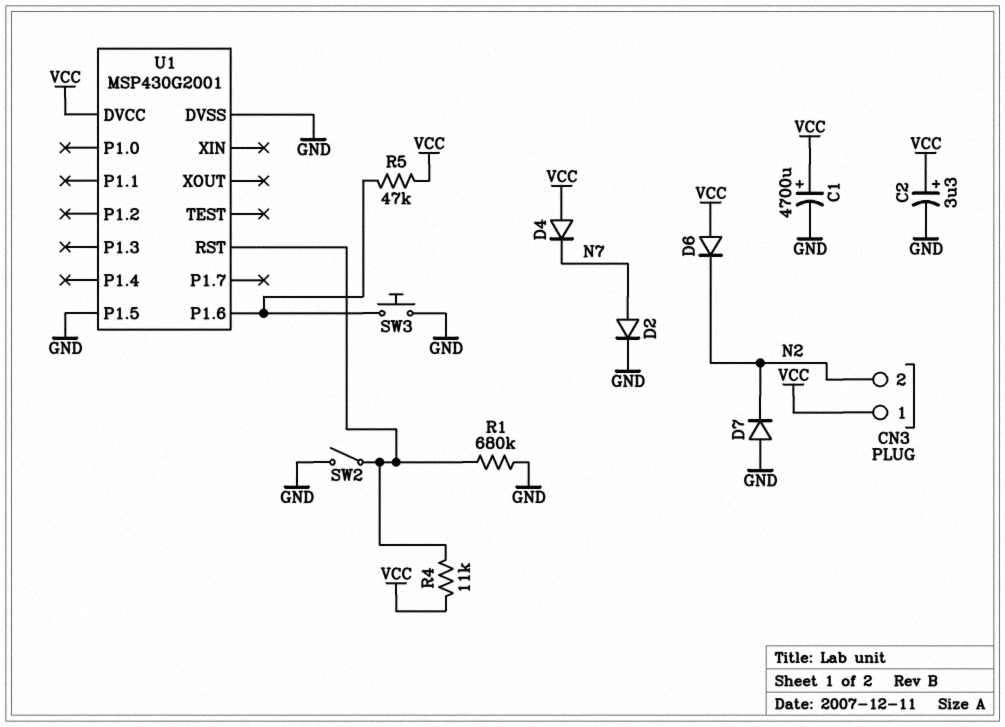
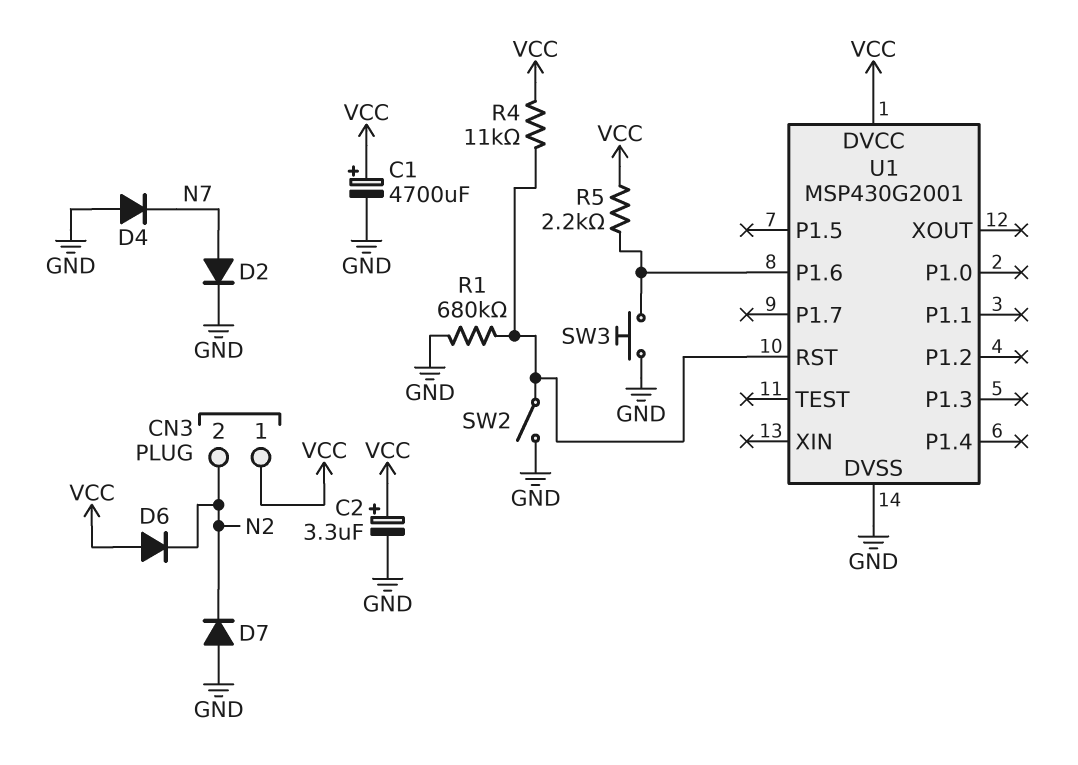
D4: diode (A VCC, K N7) -> diode (A GND, K N7)
R5: 47k (U1/P1.6, VCC) -> 2.2k (U1/P1.6, VCC)
U1 pin P1.5: GND -> none

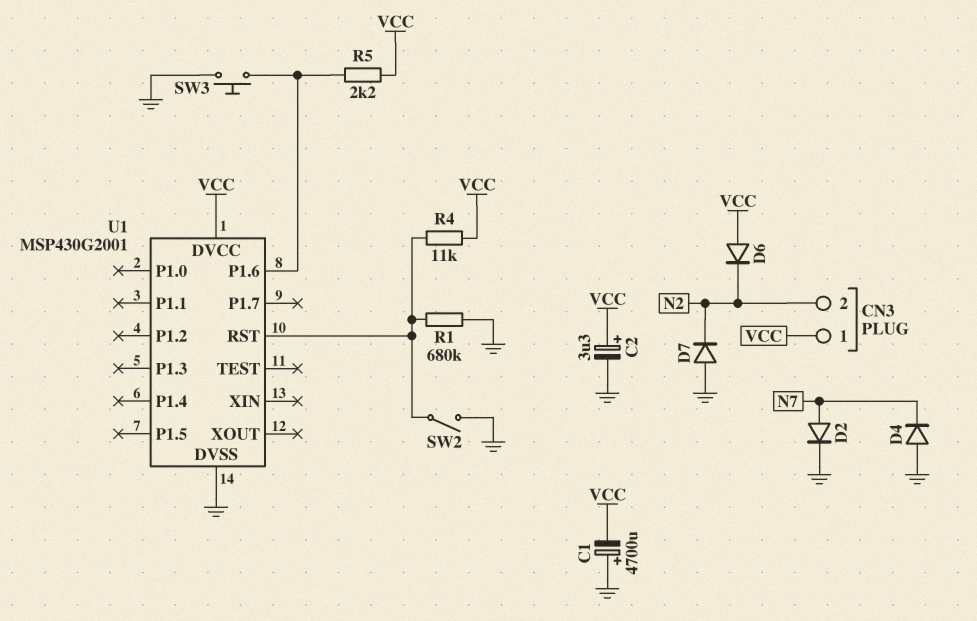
C1: 4700uF (plus VCC, minus GND) -> 4700uF (plus GND, minus VCC)

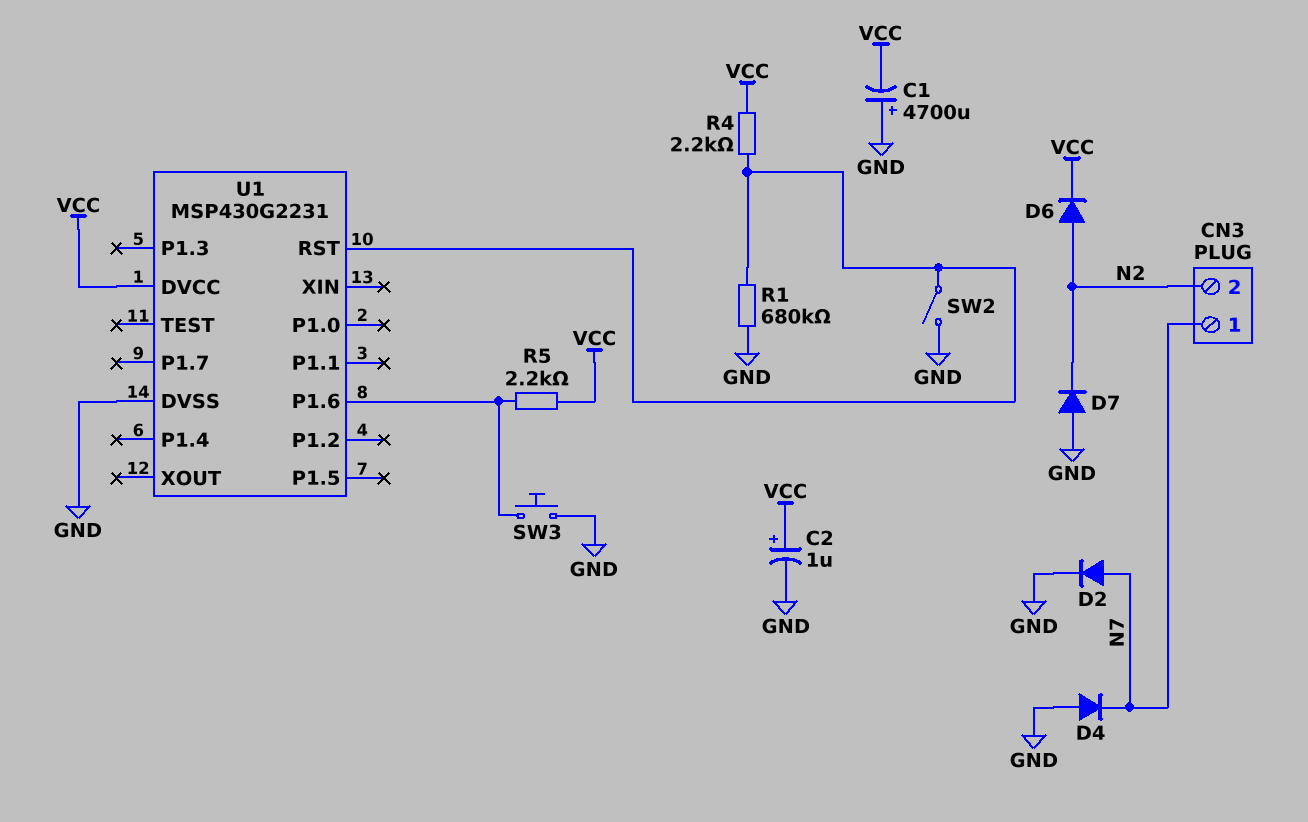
C2: 3.3uF (plus VCC, minus GND) -> 1uF (plus VCC, minus GND)
CN3 pin 1: VCC -> N7
D6: diode (A VCC, K N2) -> diode (A N2, K VCC)
R4: 11k (U1/RST, VCC) -> 2.2k (U1/RST, VCC)
U1: MSP430G2001 -> MSP430G2231

